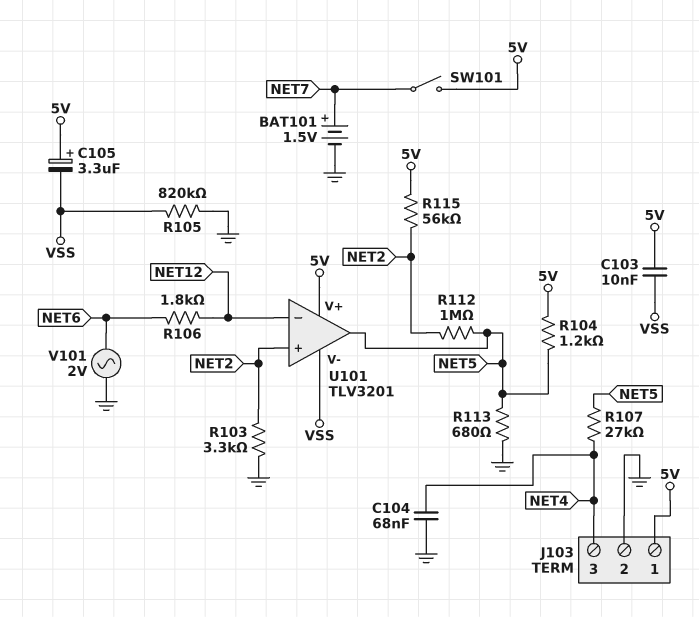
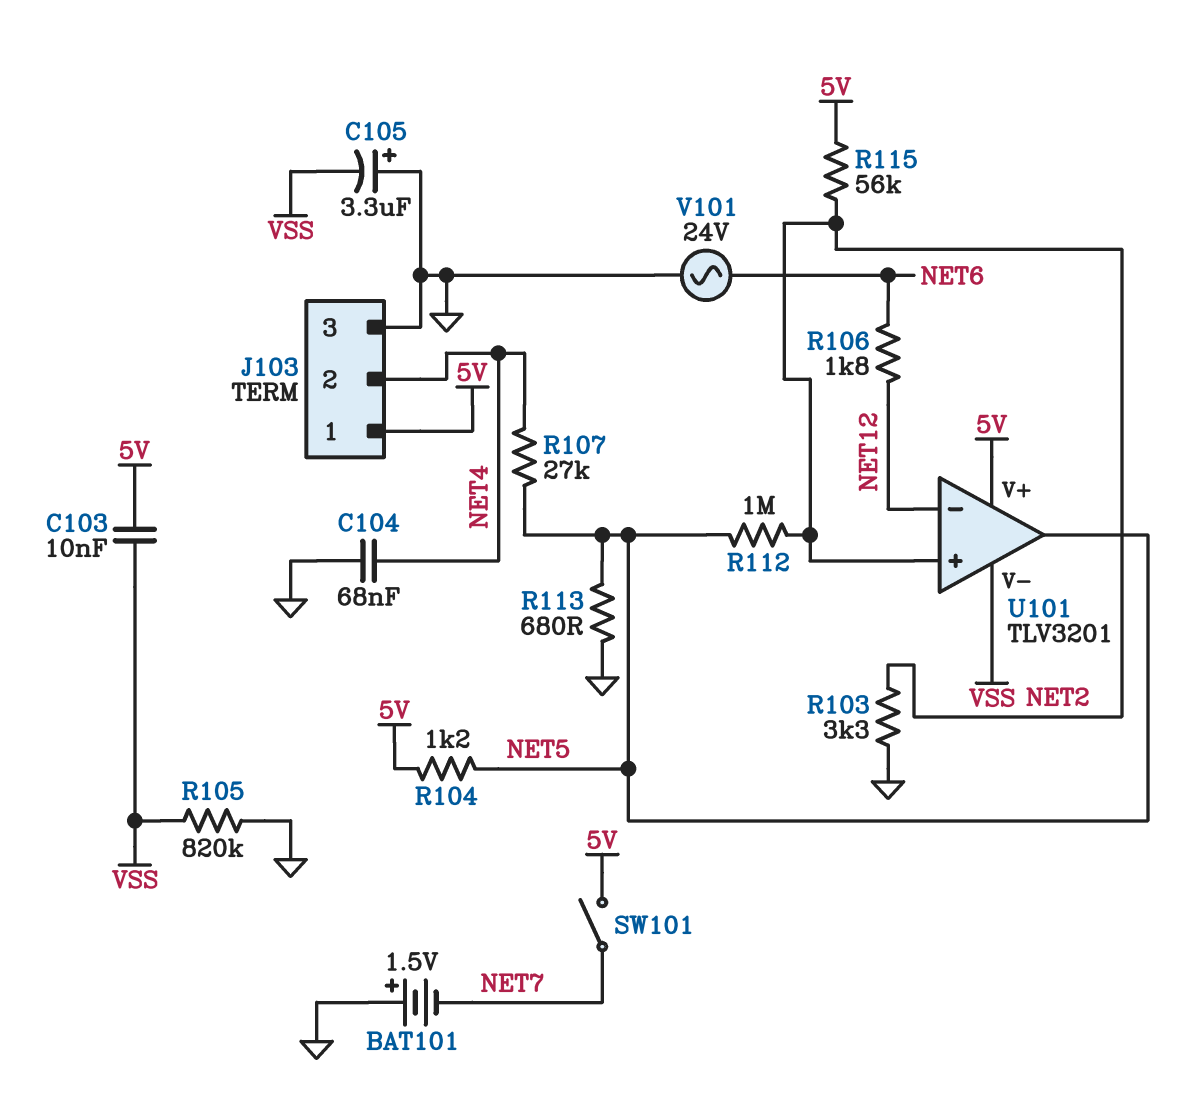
BAT101: 1.5V (plus NET7, minus GND) -> 1.5V (plus GND, minus NET7)
C105: 3.3uF (plus 5V, minus VSS) -> 3.3uF (plus GND, minus VSS)
J103 pin 2: GND -> NET4
J103 pin 3: NET4 -> GND
V101: AC 2V (GND, NET6) -> AC 24V (GND, NET6)

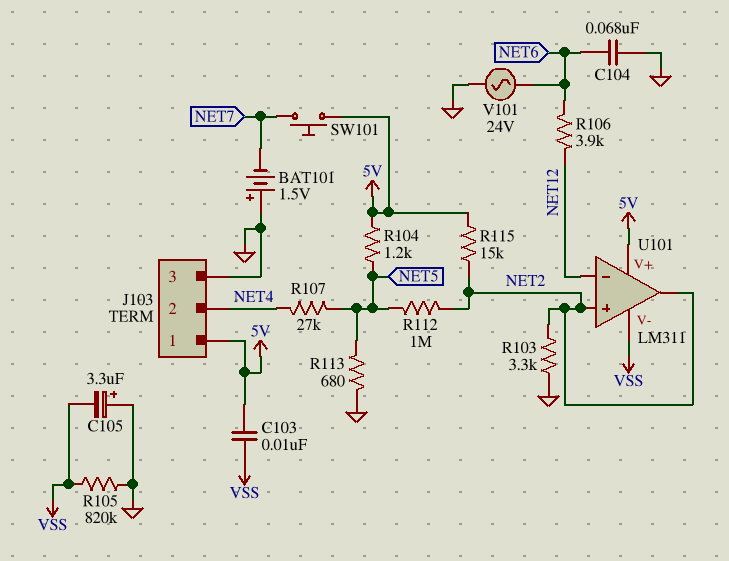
C104: 68nF (GND, NET4) -> 68nF (GND, NET6)
R106: 1.8k (NET6, NET12) -> 3.9k (NET6, NET12)
R115: 56k (5V, NET2) -> 15k (5V, NET2)
SW101: switch (5V, NET7) -> button (5V, NET7)
U101: TLV3201 -> LM311
U101 pin out: NET5 -> NET2

